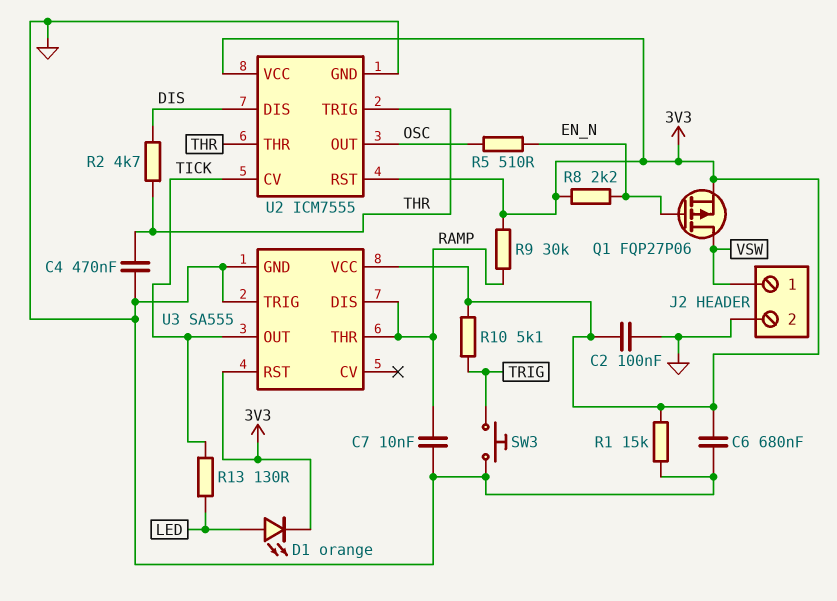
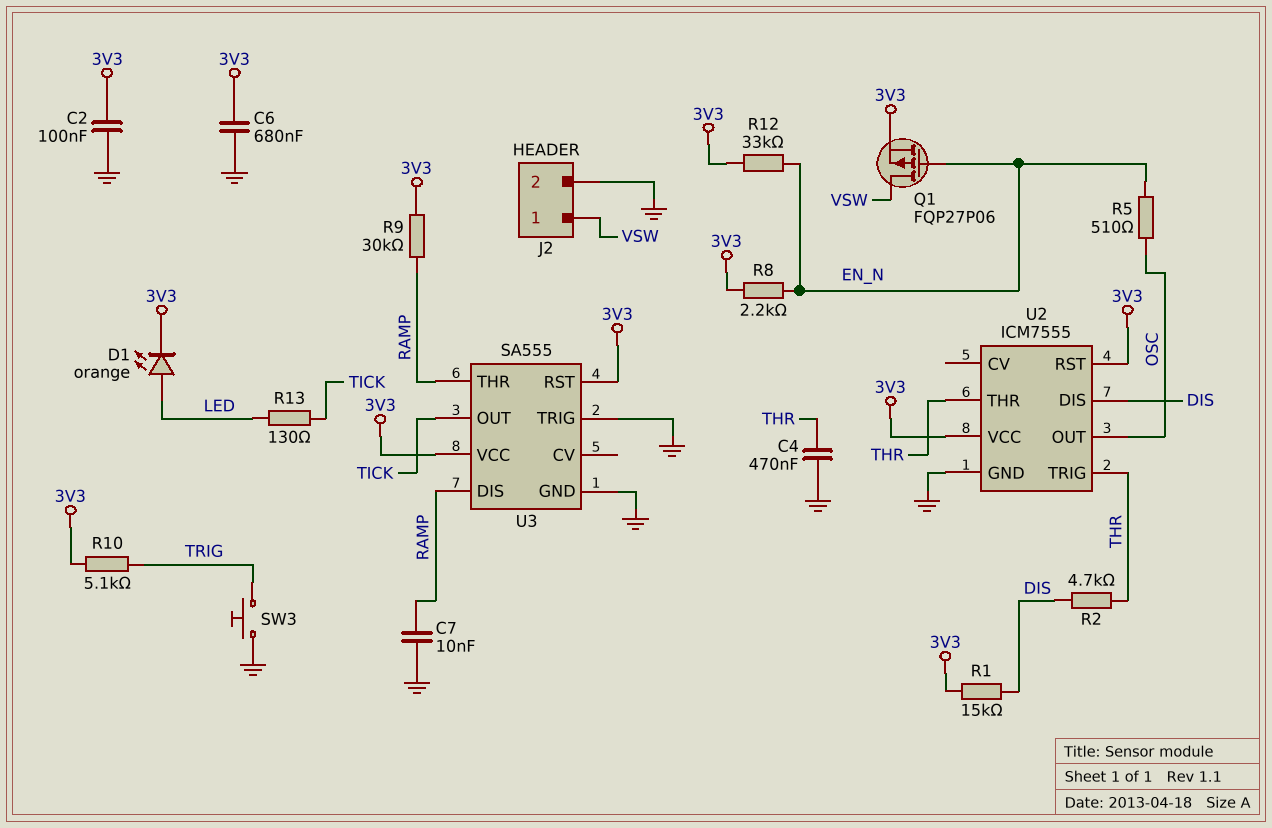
R1: 15k (3V3, GND) -> 15k (3V3, DIS)
R12: none -> 33k (3V3, EN_N)
U2 pin CV: TICK -> none

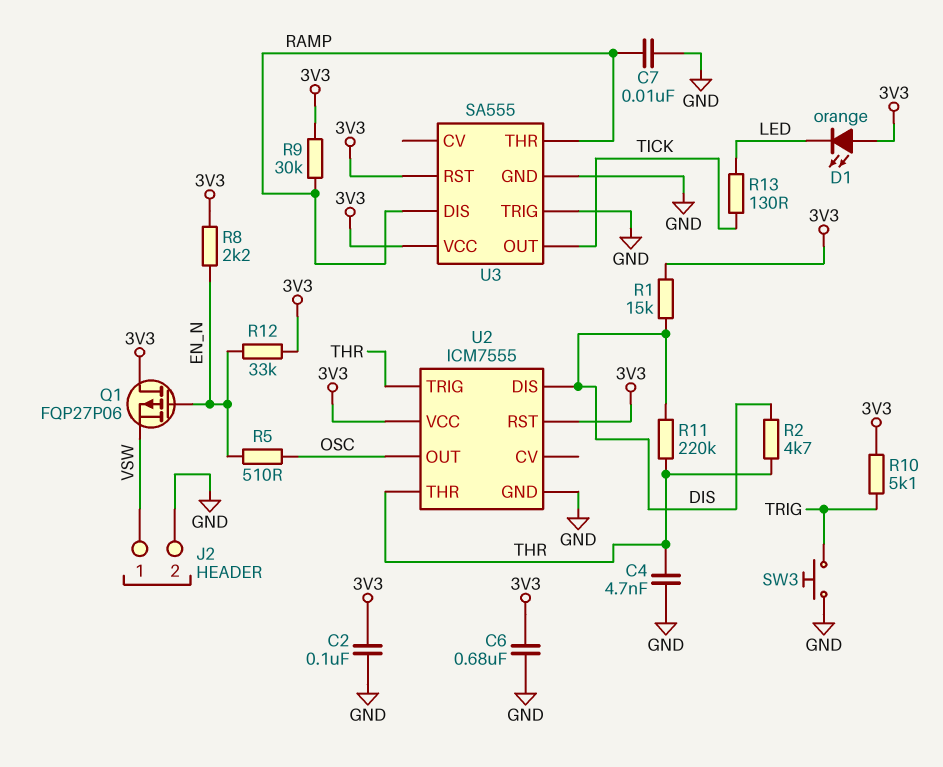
C4: 470nF (GND, THR) -> 4.7nF (GND, THR)
D1: LED orange (A LED, K 3V3) -> LED orange (A 3V3, K LED)
Q1: PMOS FQP27P06 (G EN_N, D VSW, S 3V3) -> PMOS FQP27P06 (G EN_N, D 3V3, S VSW)
R11: none -> 220k (DIS, THR)

